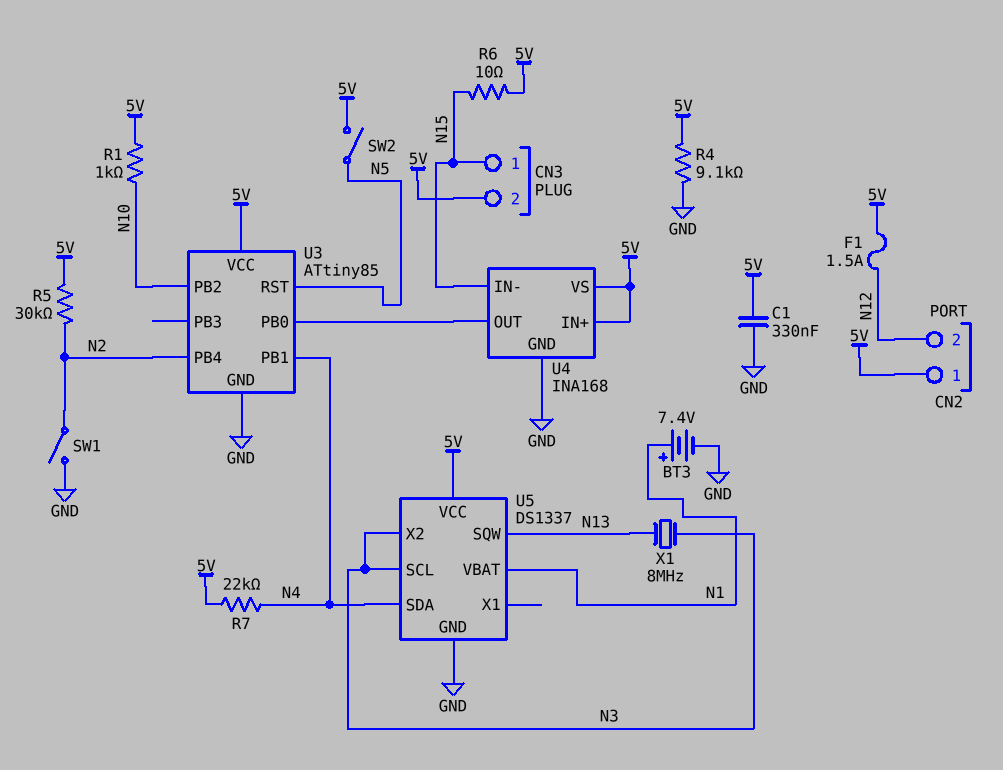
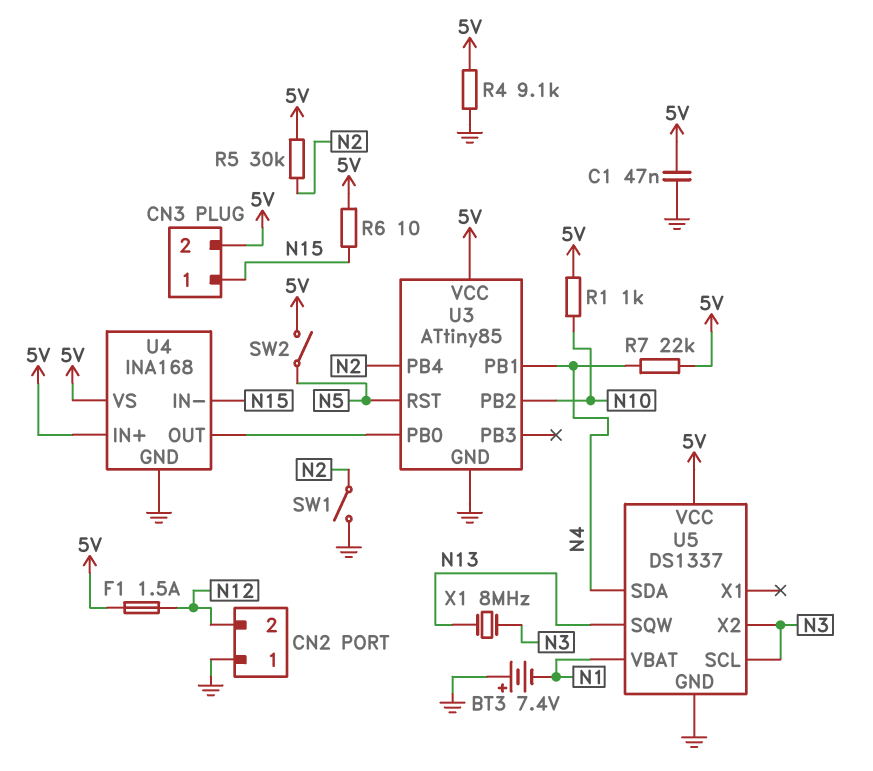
BT3: 7.4V (plus N1, minus GND) -> 7.4V (plus GND, minus N1)
C1: 330nF (5V, GND) -> 47nF (5V, GND)
CN2 pin 1: 5V -> GND

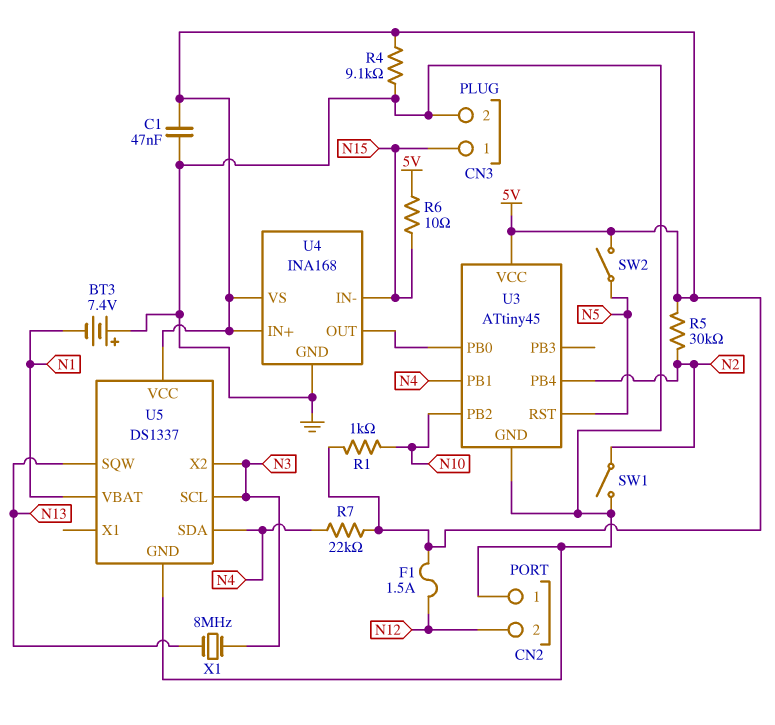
CN3 pin 2: 5V -> GND
U3: ATtiny85 -> ATtiny45

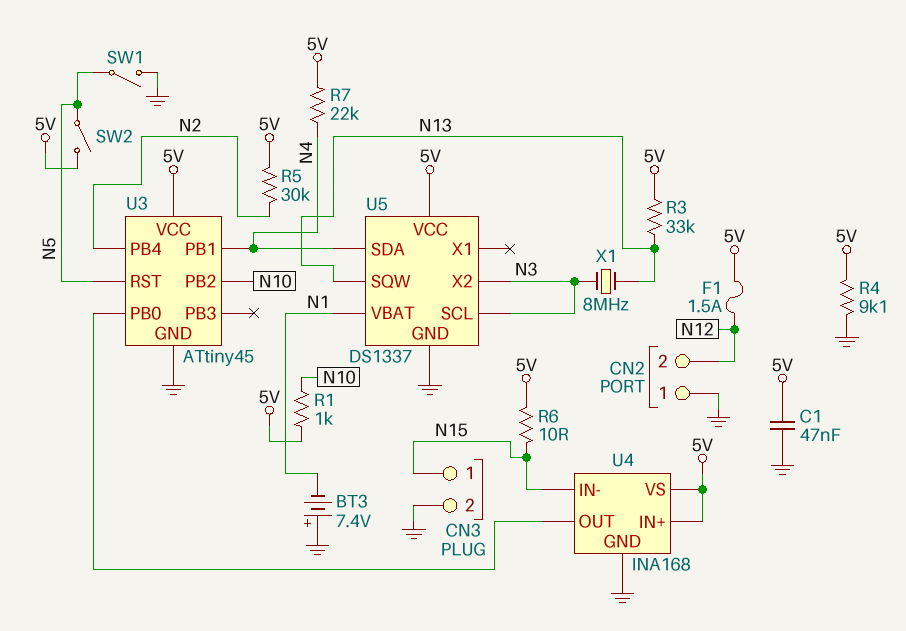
R3: none -> 33k (5V, N13)
SW1: switch (GND, N2) -> switch (GND, N5)

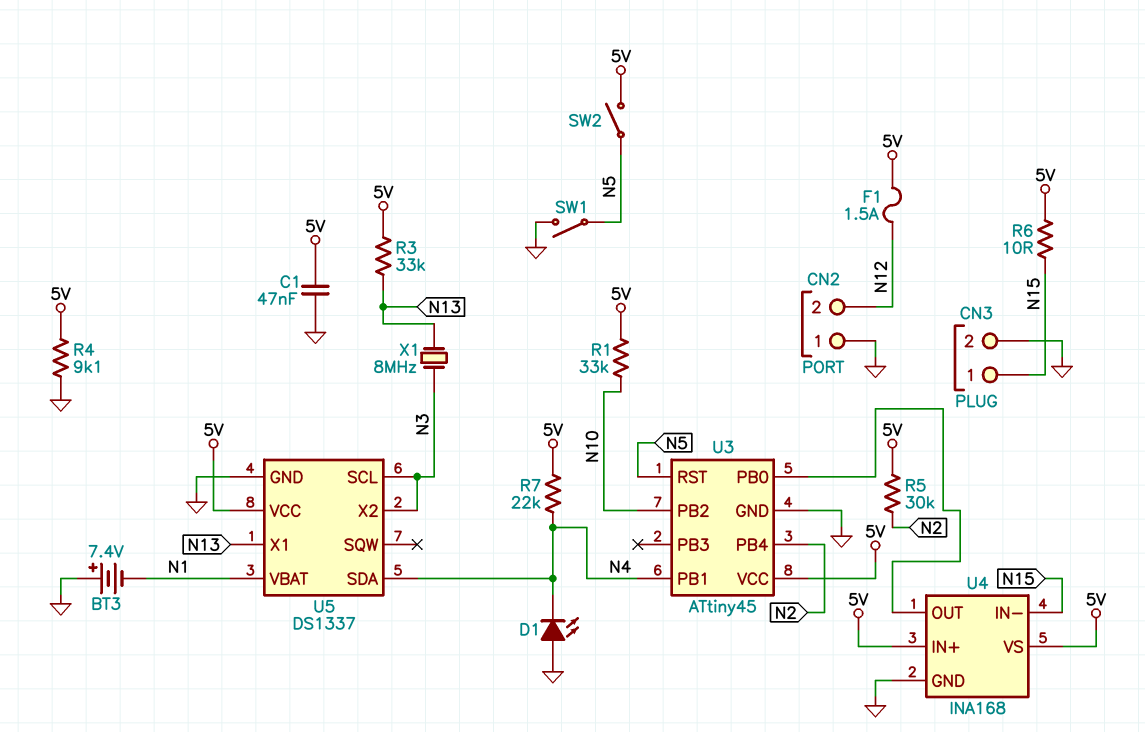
D1: none -> LED (A GND, K N4)
R1: 1k (5V, N10) -> 33k (5V, N10)
U5 pin SQW: N13 -> none
U5 pin X1: none -> N13

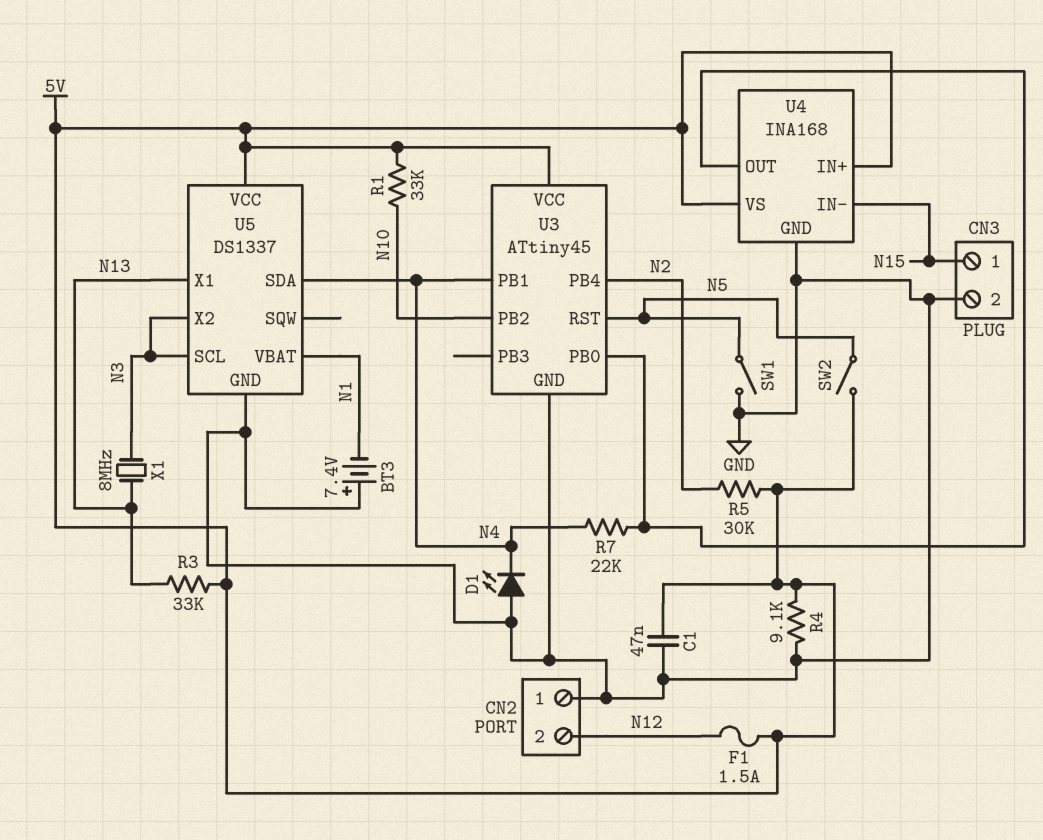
R6: 10 (5V, N15) -> none
R7: 22k (5V, N4) -> 22k (N4, U3/PB0)

